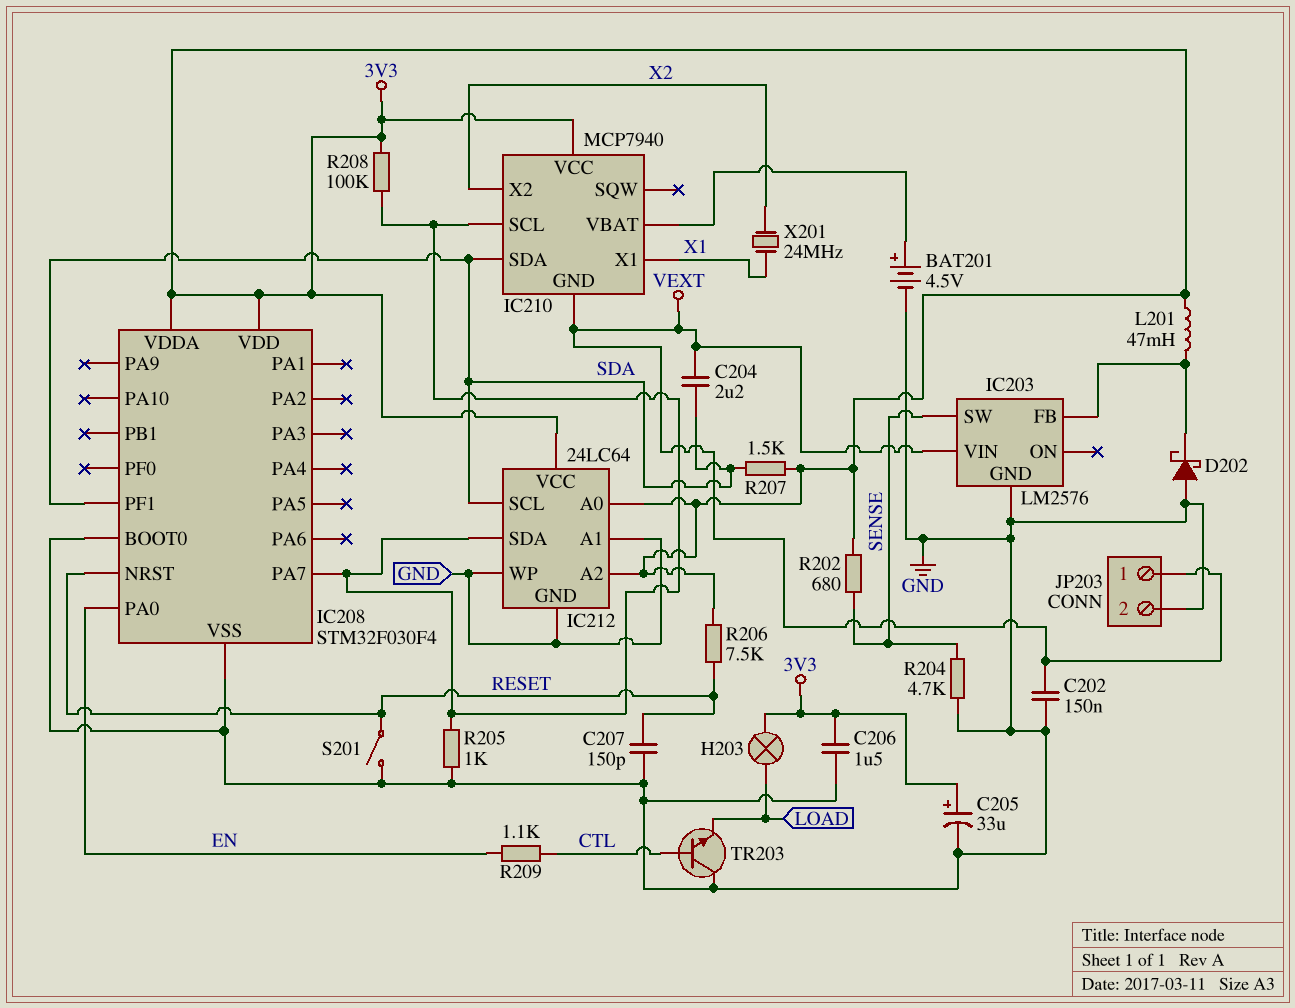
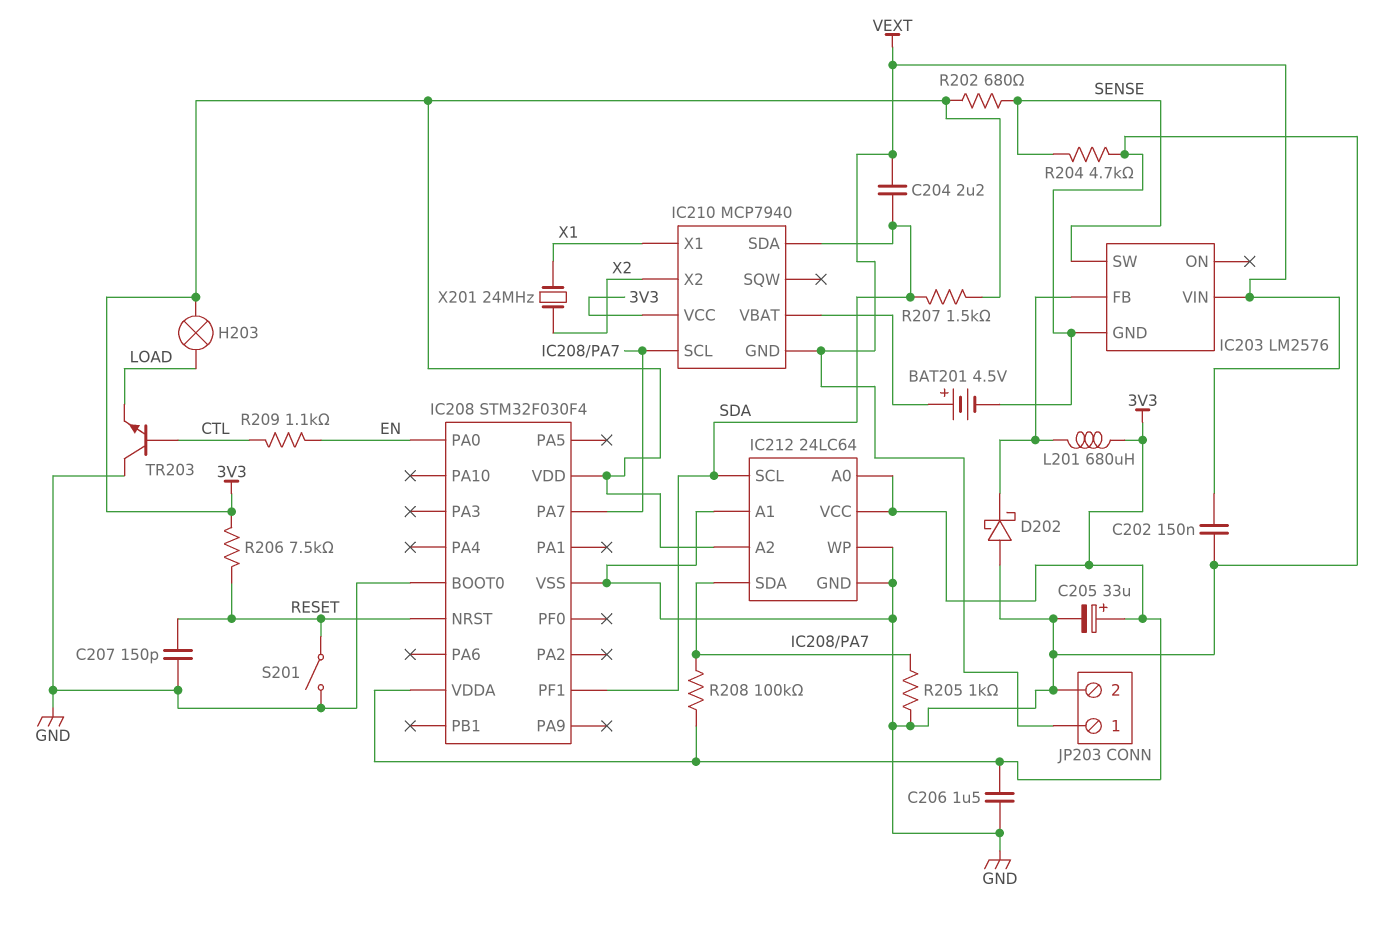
L201: 47mH (3V3, IC203/FB) -> 680uH (3V3, IC203/FB)

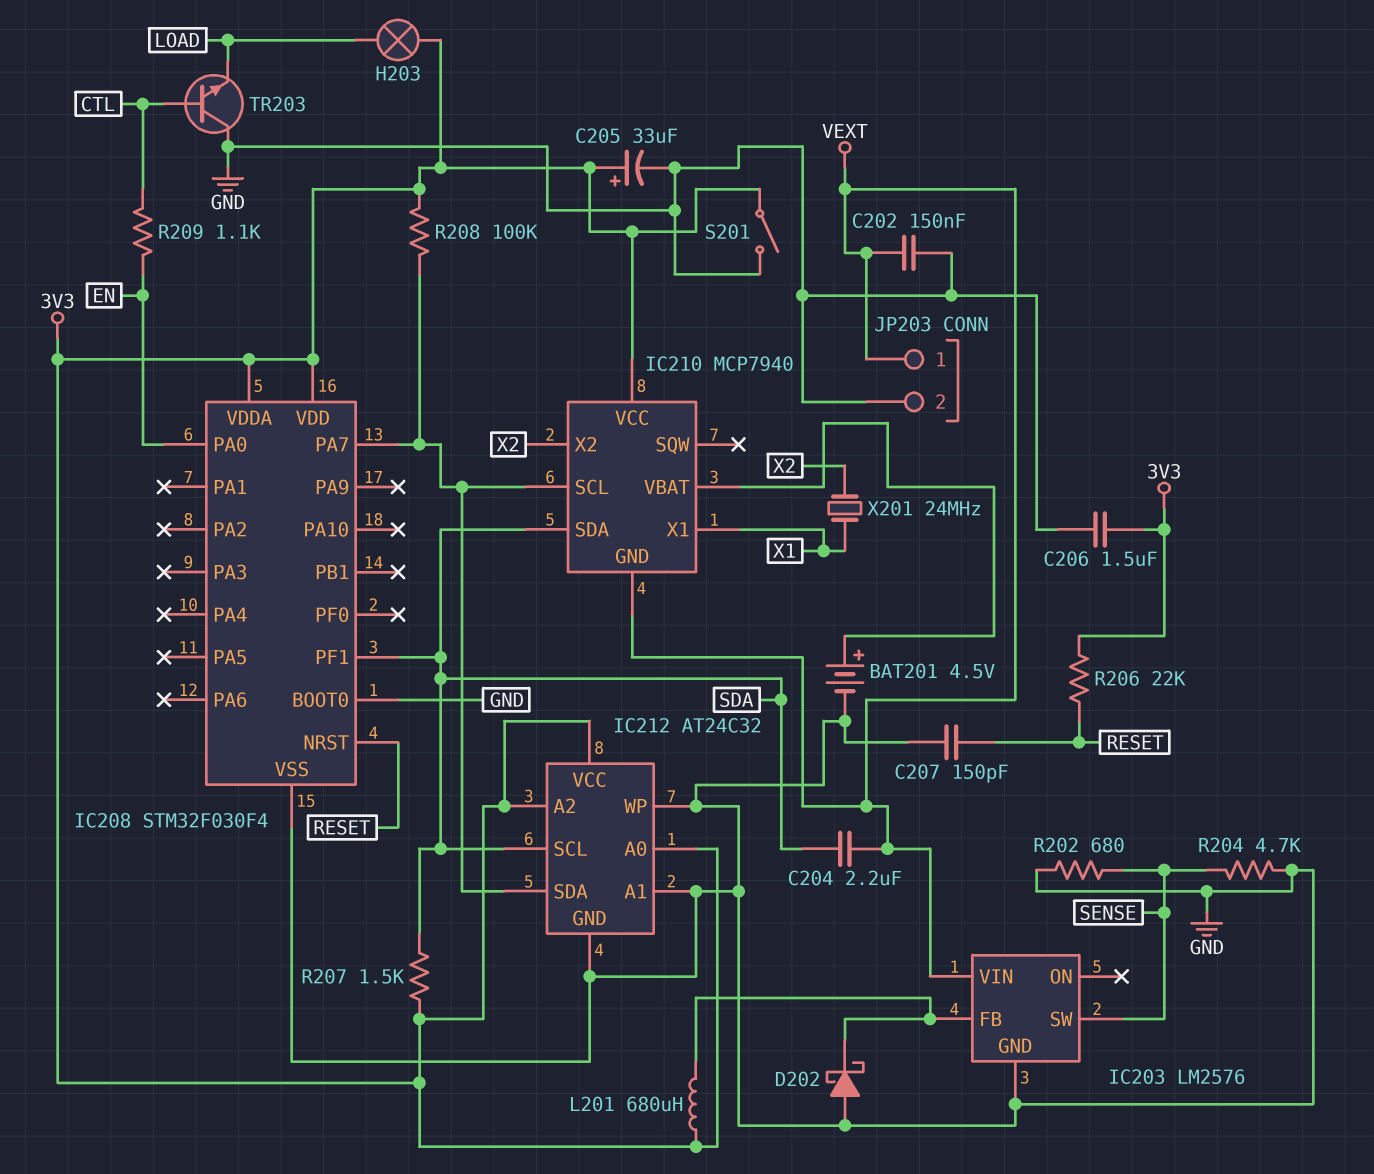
IC212: 24LC64 -> AT24C32
R202: 680 (3V3, SENSE) -> 680 (GND, SENSE)
R205: 1k (GND, IC208/PA7) -> none
R206: 7.5k (3V3, RESET) -> 22k (3V3, RESET)
S201: switch (GND, RESET) -> switch (3V3, GND)

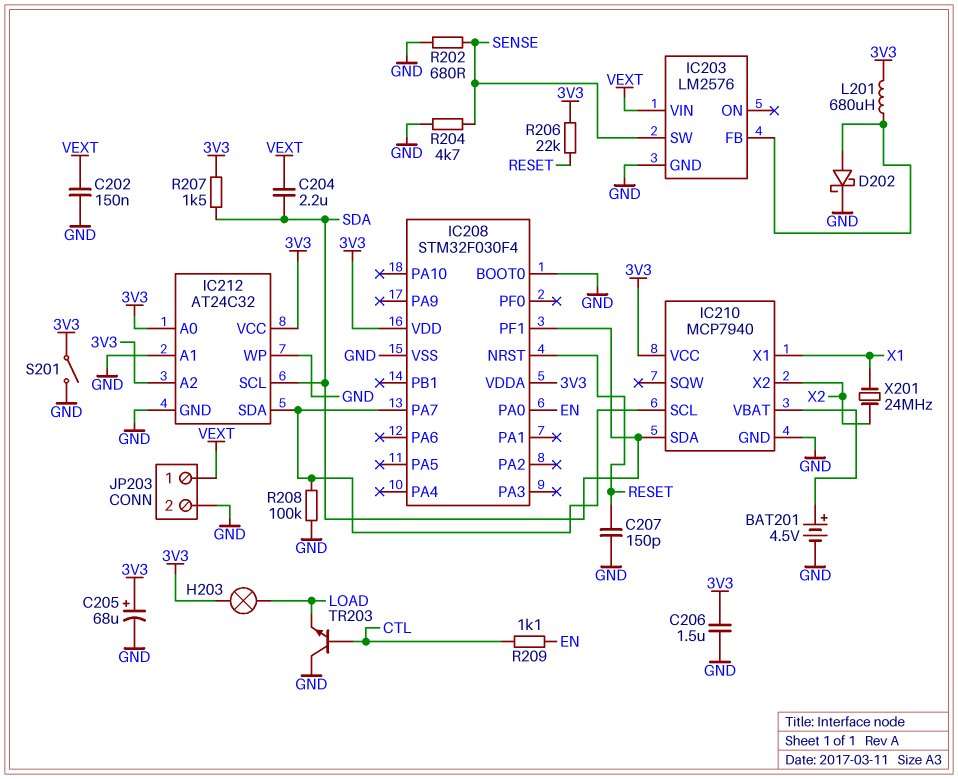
C205: 33uF (plus 3V3, minus GND) -> 68uF (plus 3V3, minus GND)
D202: schottky (A GND, K IC203/FB) -> schottky (A IC203/FB, K GND)
IC210 pin GND: VEXT -> GND
R208: 100k (3V3, IC208/PA7) -> 100k (GND, IC208/PA7)

